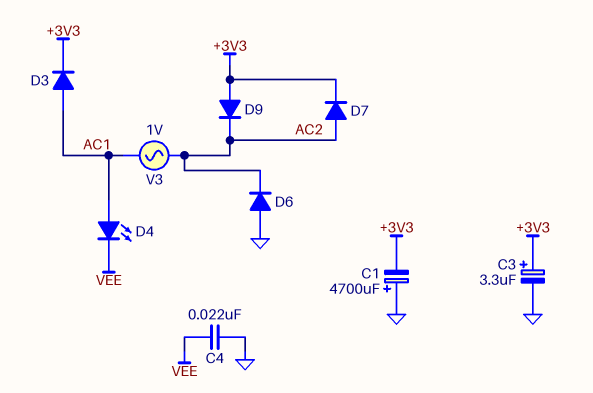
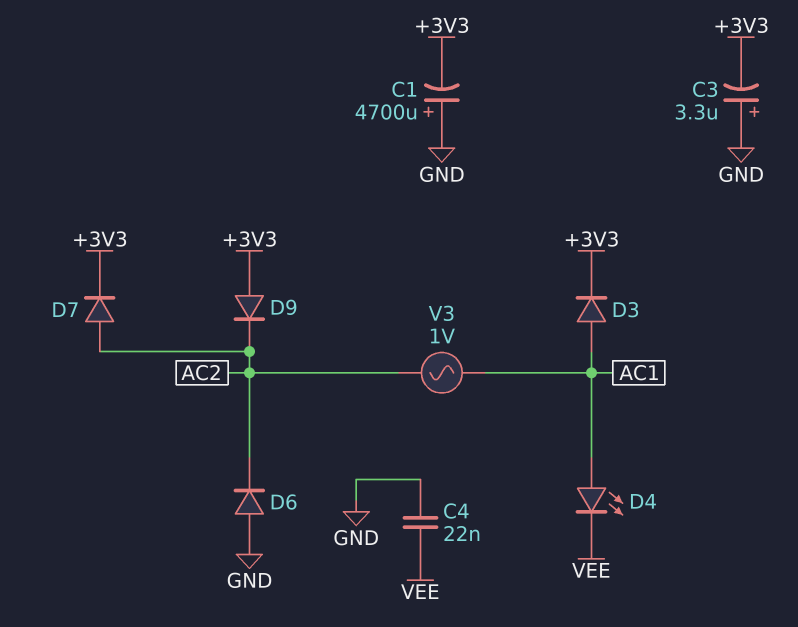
C3: 3.3uF (plus +3V3, minus GND) -> 3.3uF (plus GND, minus +3V3)

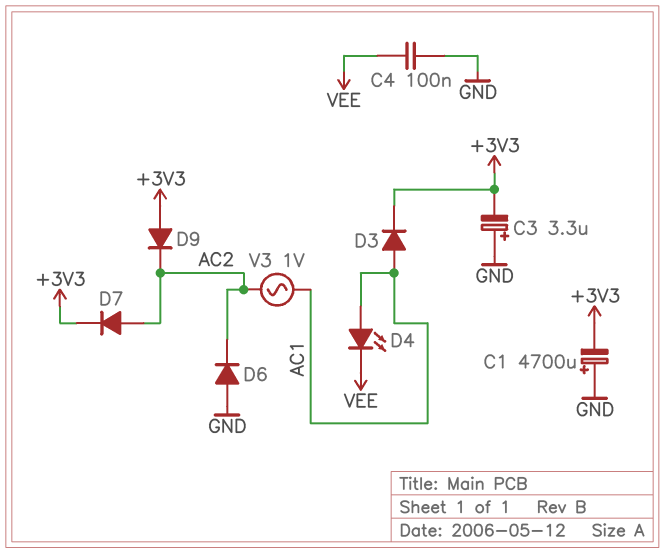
C4: 22nF (GND, VEE) -> 100nF (GND, VEE)

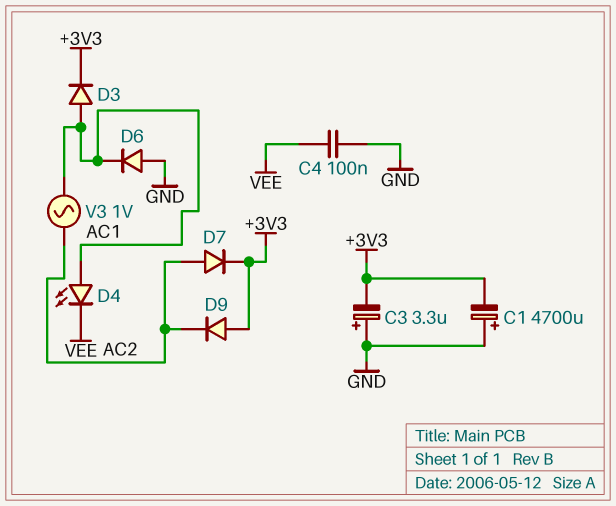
D6: diode (A GND, K AC2) -> diode (A GND, K AC1)

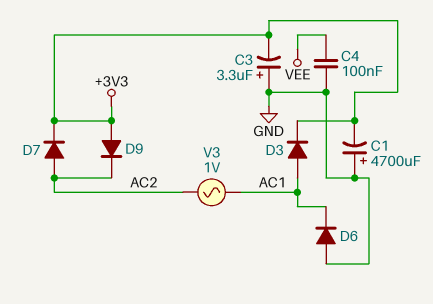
D4: LED (A AC1, K VEE) -> none

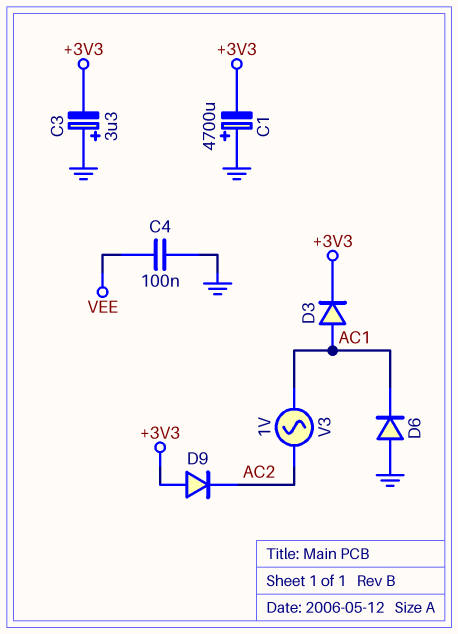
D7: diode (A AC2, K +3V3) -> none

